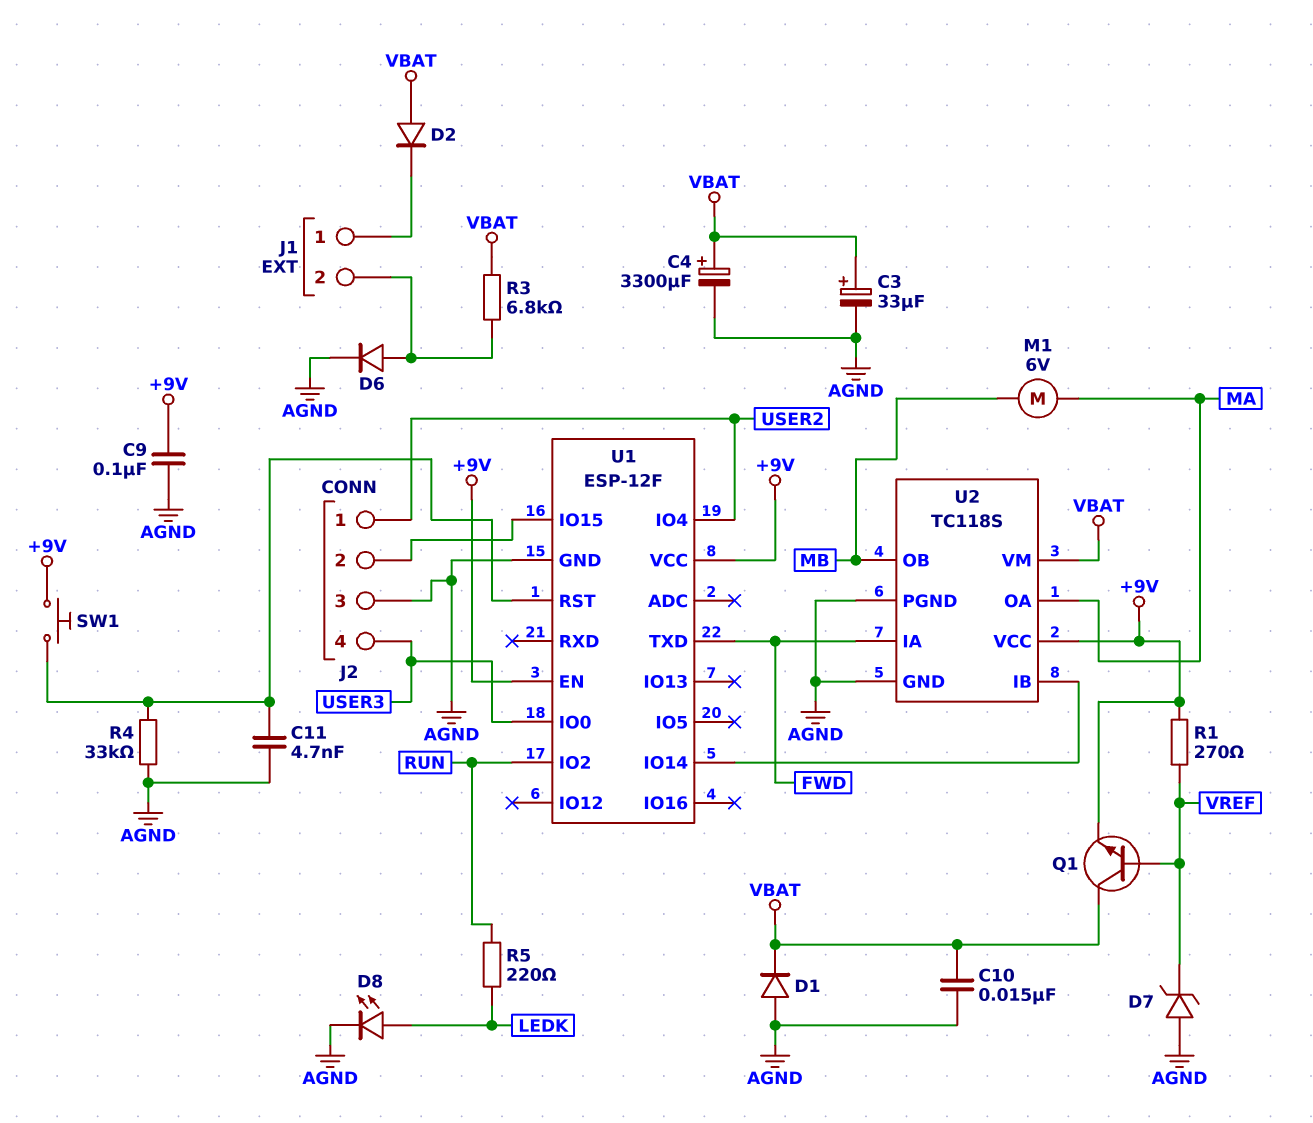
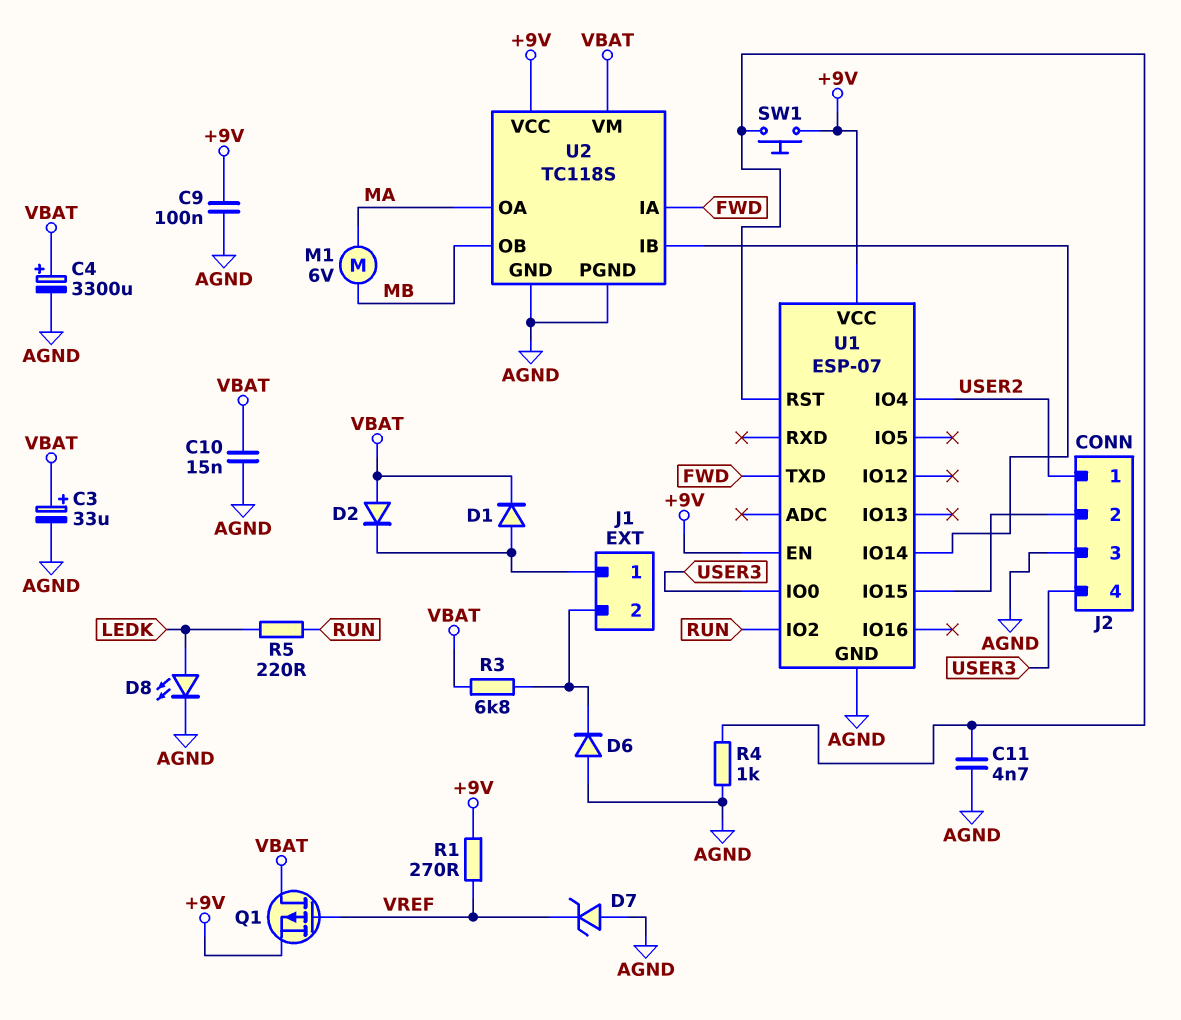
D1: diode (A AGND, K VBAT) -> diode (A J1/1, K VBAT)
D6: diode (A J1/2, K AGND) -> diode (A AGND, K J1/2)
Q1: NPN (B VREF, C VBAT, E +9V) -> PMOS (G VREF, D VBAT, S +9V)
R4: 33k (AGND, U1/RST) -> 1k (AGND, U1/RST)
U1: ESP-12F -> ESP-07

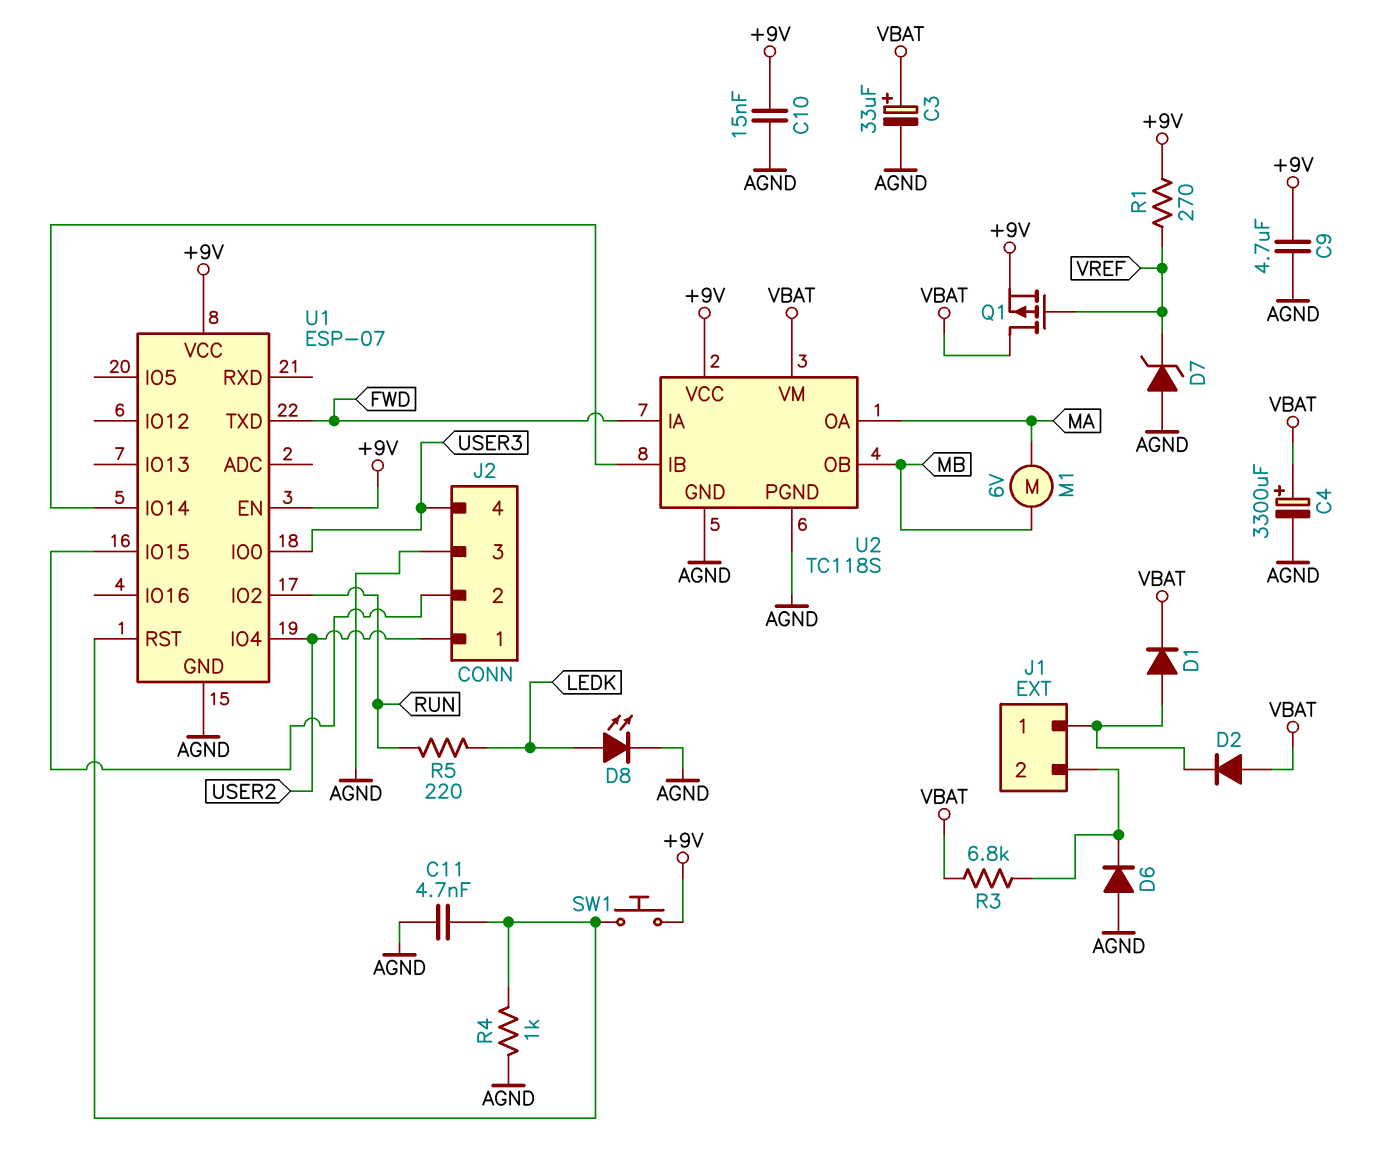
C9: 100nF (+9V, AGND) -> 4.7uF (+9V, AGND)
C10: 15nF (AGND, VBAT) -> 15nF (+9V, AGND)

